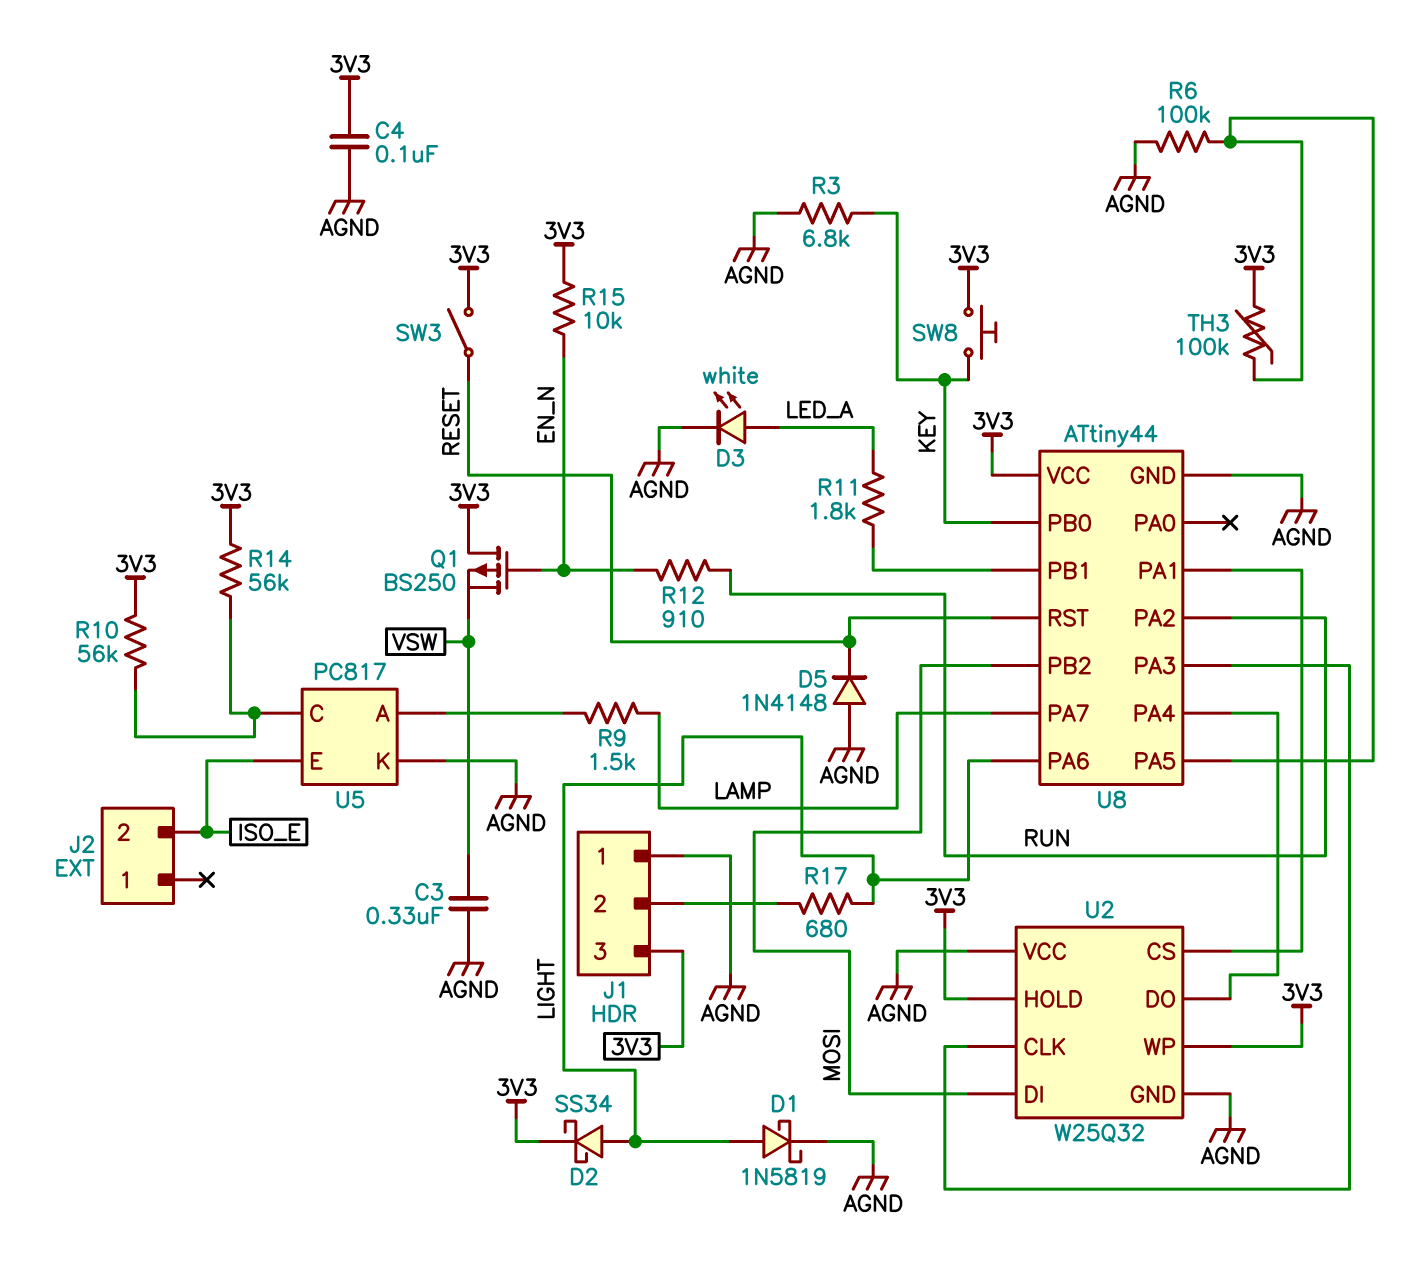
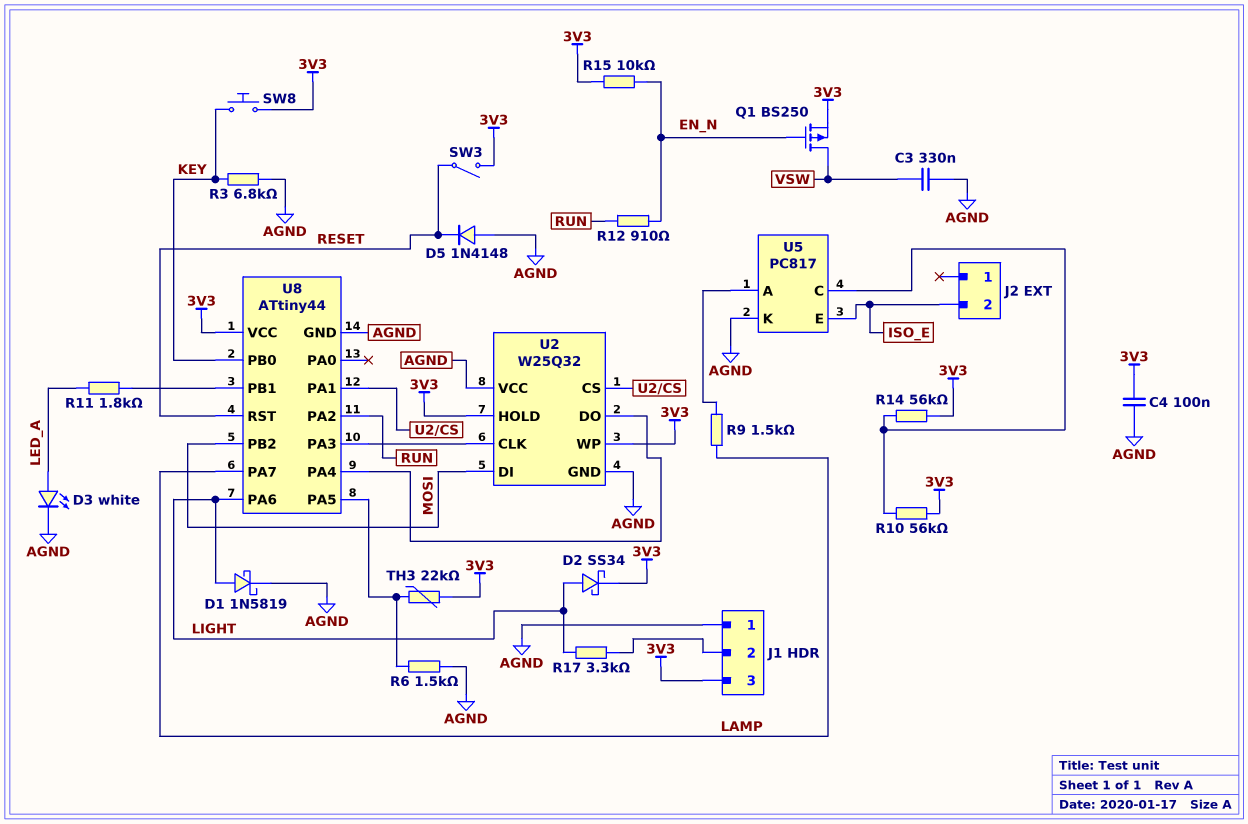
Q1: PMOS BS250 (G EN_N, D 3V3, S VSW) -> PMOS BS250 (G EN_N, D VSW, S 3V3)
R6: 100k (AGND, U8/PA5) -> 1.5k (AGND, U8/PA5)
R17: 680 (J1/2, LIGHT) -> 3.3k (J1/2, LIGHT)
TH3: 100k (3V3, U8/PA5) -> 22k (3V3, U8/PA5)

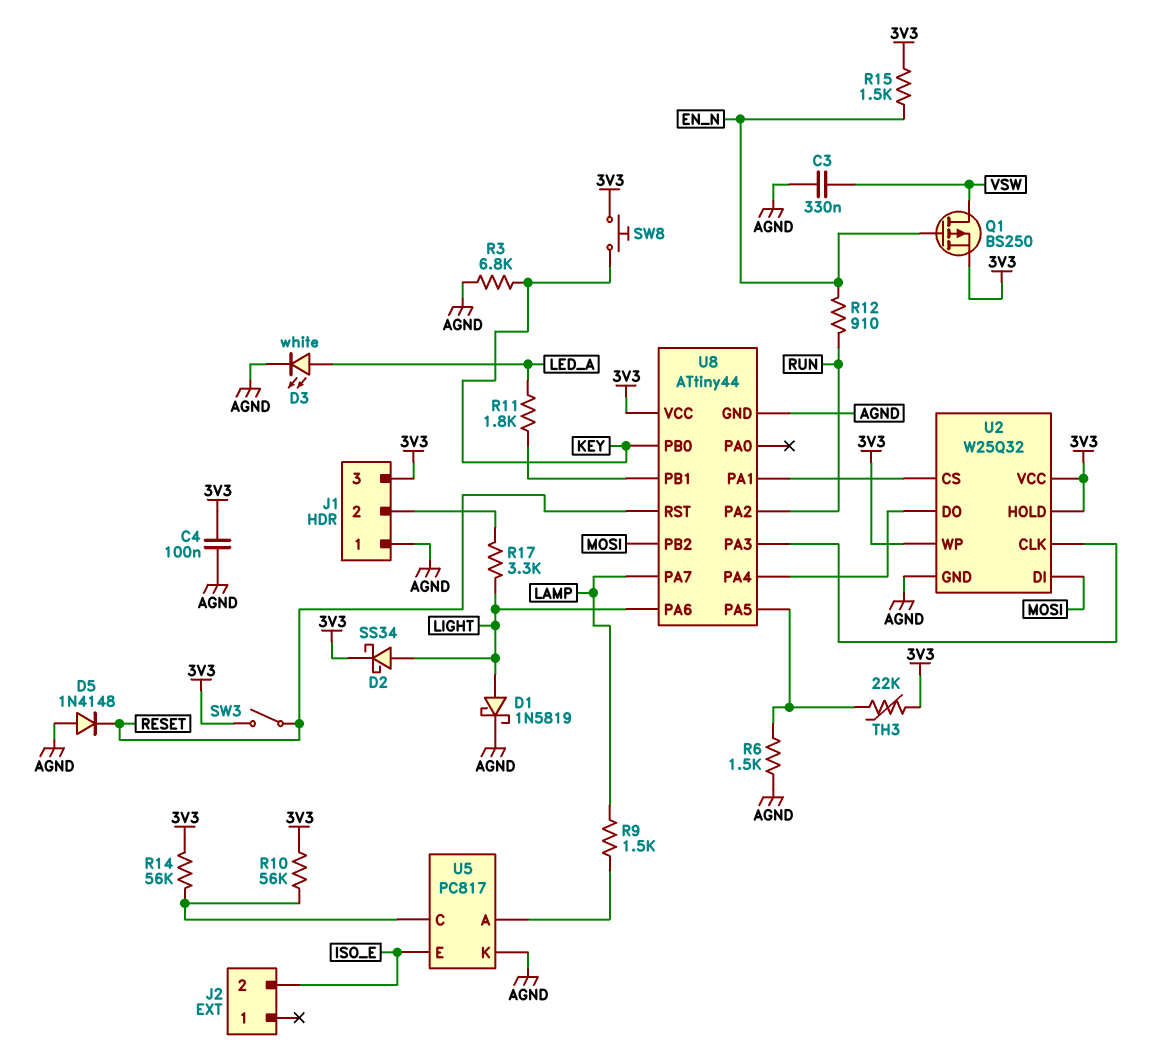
R15: 10k (3V3, EN_N) -> 1.5k (3V3, EN_N)
U2 pin VCC: AGND -> 3V3

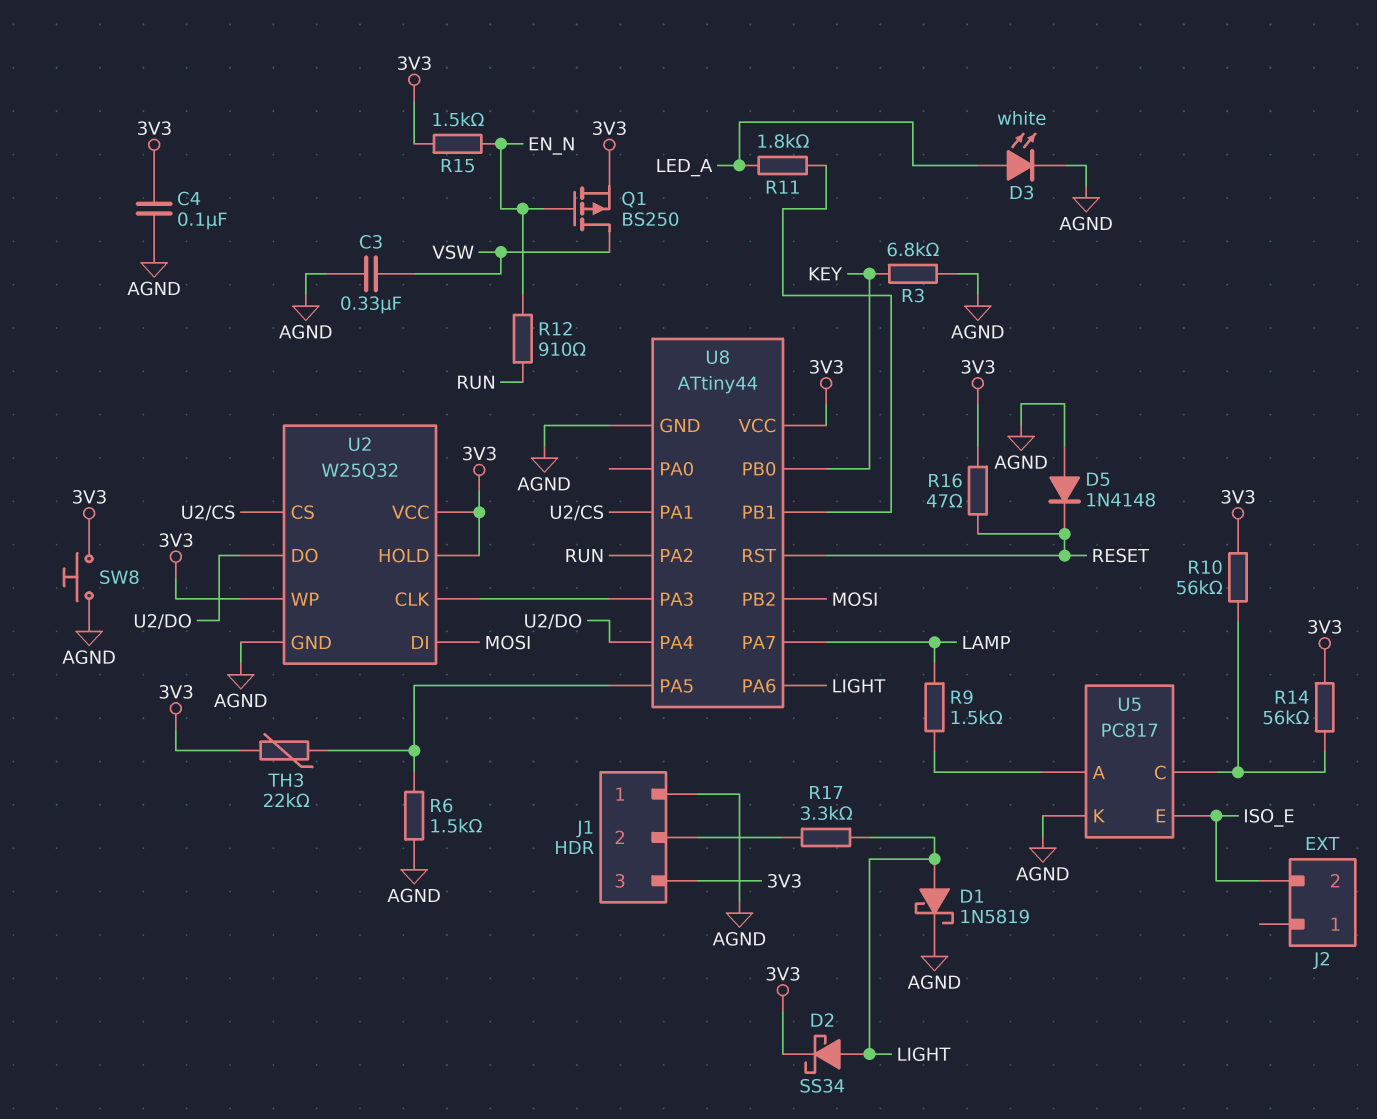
R16: none -> 47 (3V3, RESET)
SW3: switch (3V3, RESET) -> none
SW8: button (3V3, KEY) -> button (3V3, AGND)

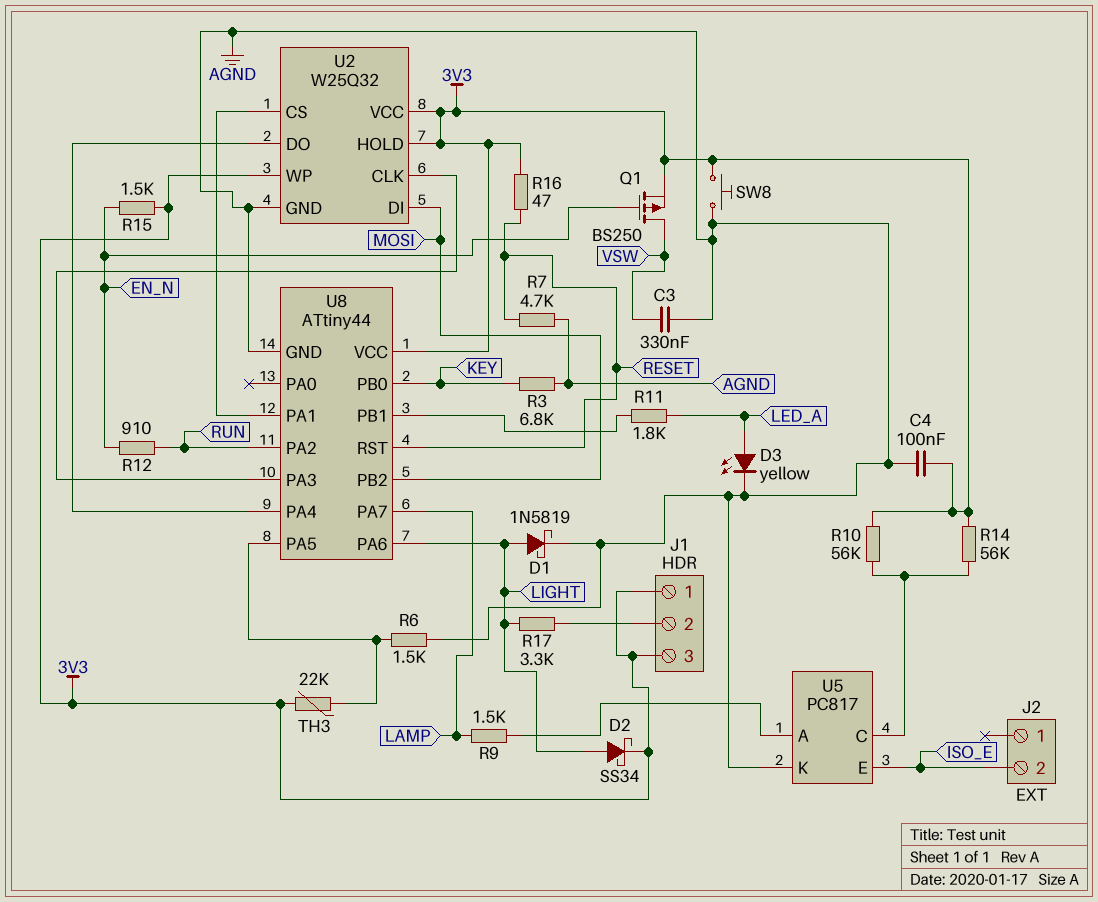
D3: LED white (A LED_A, K AGND) -> LED yellow (A LED_A, K AGND)
D5: diode 1N4148 (A AGND, K RESET) -> none
J1 pin 1: AGND -> 3V3
R7: none -> 4.7k (AGND, RESET)

